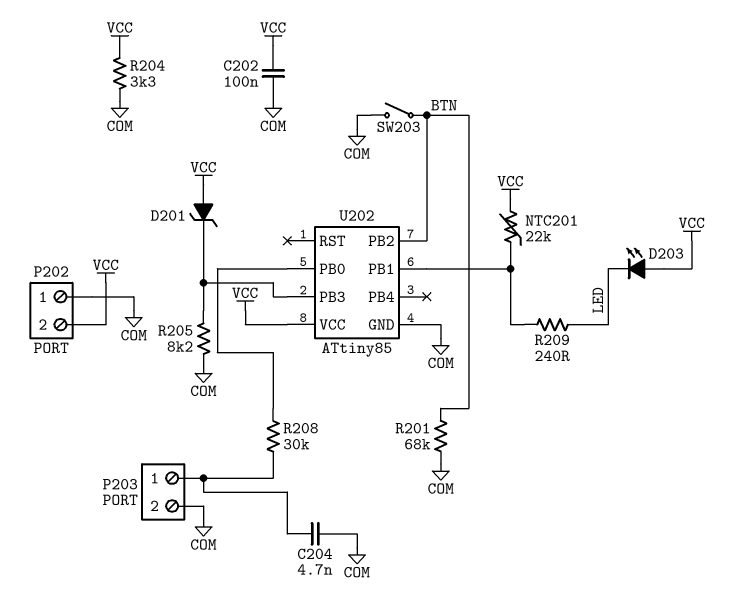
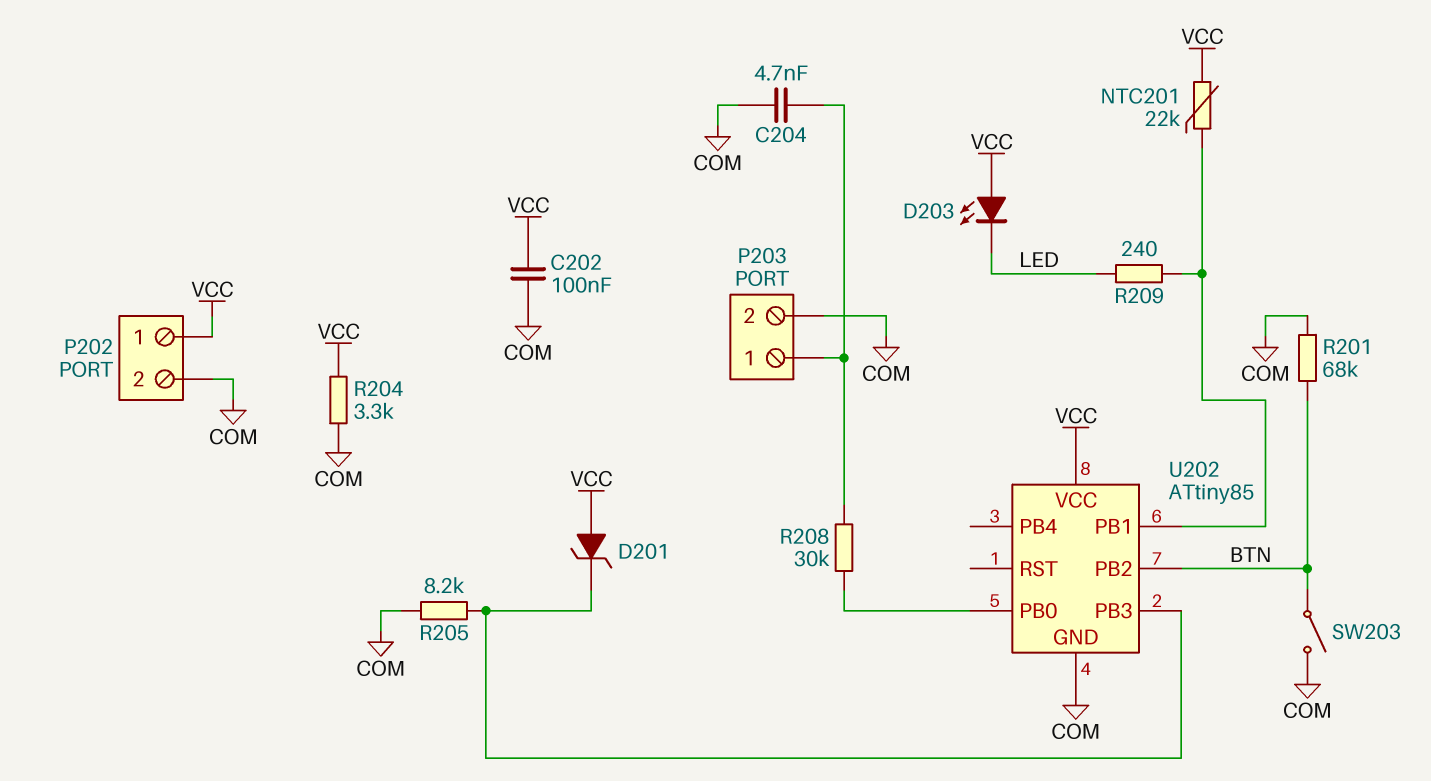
P202 pin 1: COM -> VCC
P202 pin 2: VCC -> COM

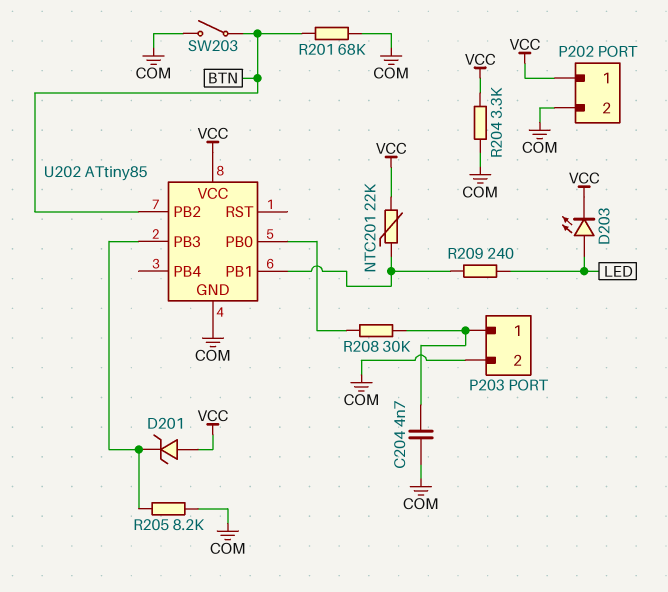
C202: 100nF (COM, VCC) -> none
D203: LED (A VCC, K LED) -> LED (A LED, K VCC)

